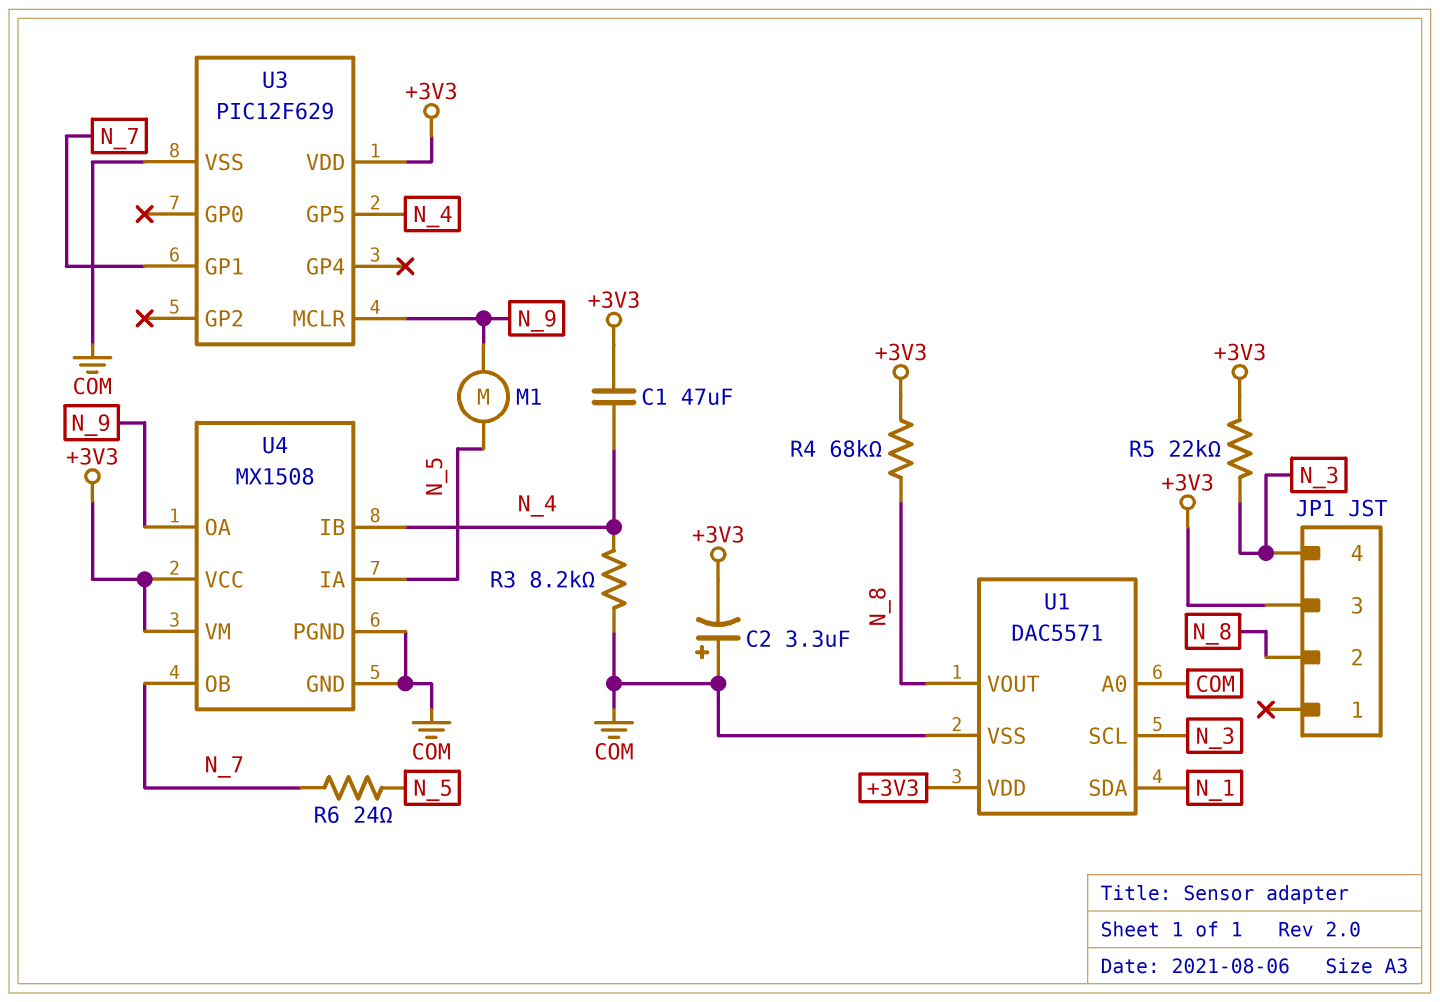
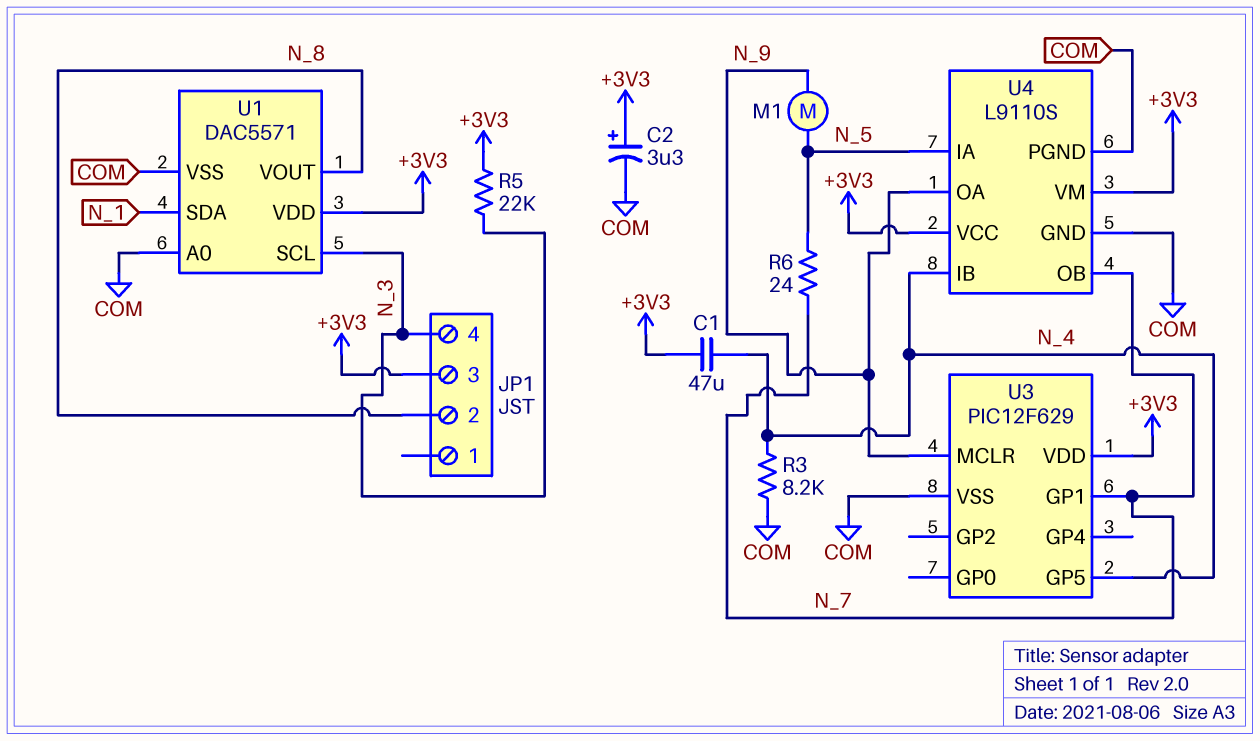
C2: 3.3uF (plus COM, minus +3V3) -> 3.3uF (plus +3V3, minus COM)
R4: 68k (+3V3, N_8) -> none
U4: MX1508 -> L9110S

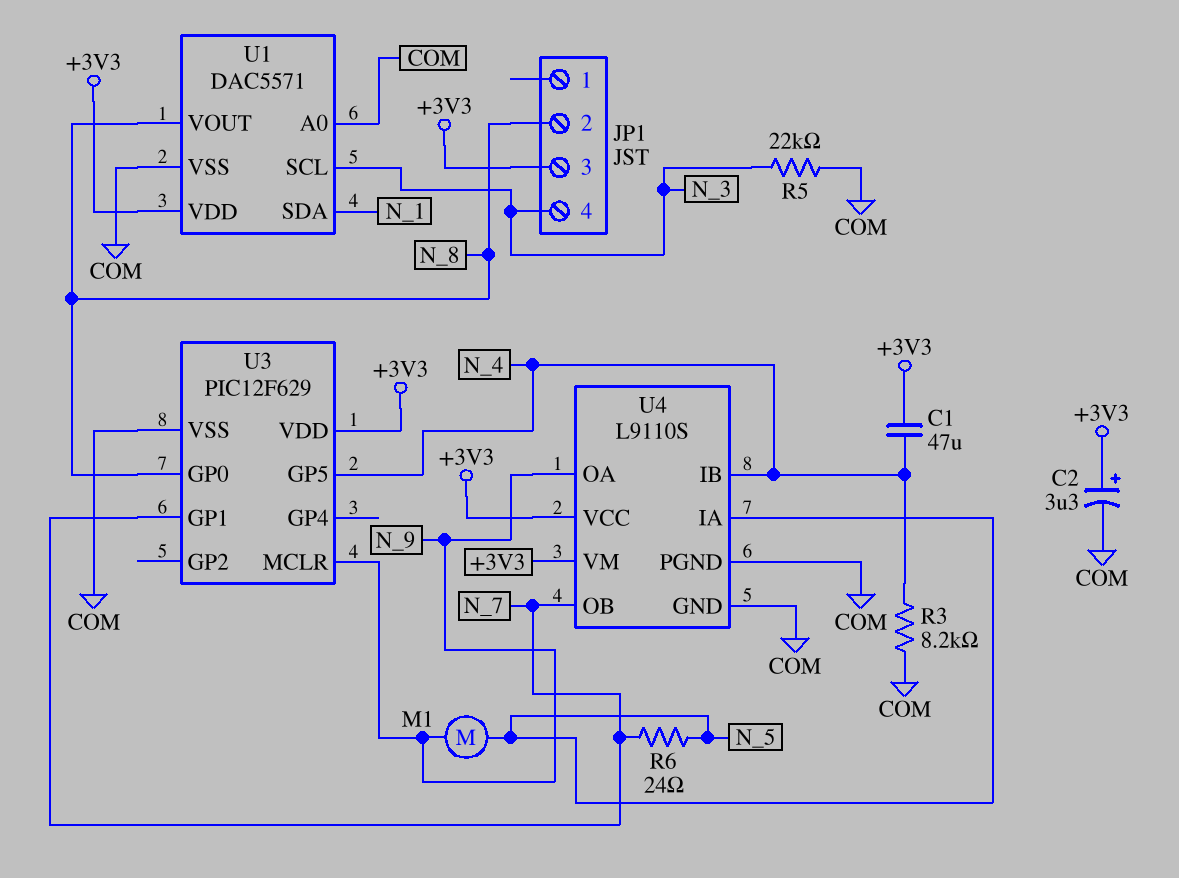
R5: 22k (+3V3, N_3) -> 22k (COM, N_3)
U3 pin GP0: none -> N_8

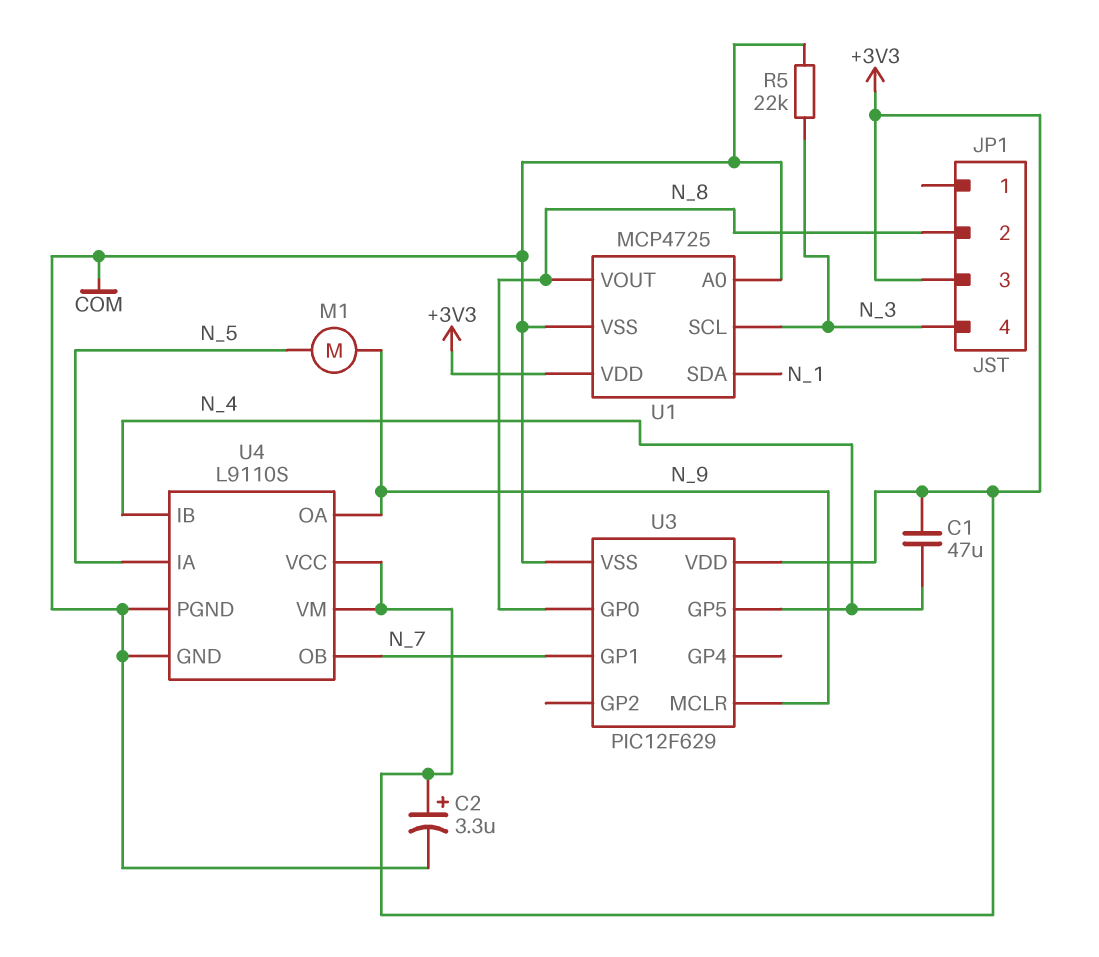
R3: 8.2k (COM, N_4) -> none
R6: 24 (N_5, N_7) -> none
U1: DAC5571 -> MCP4725

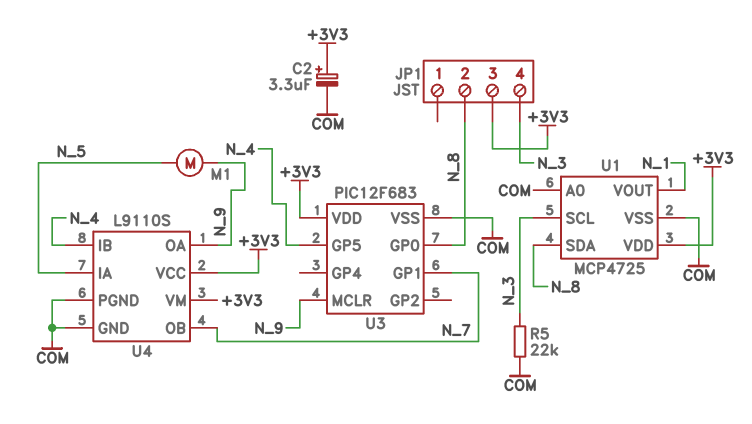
C1: 47uF (+3V3, N_4) -> none
U1 pin SDA: N_1 -> N_8
U1 pin VOUT: N_8 -> N_1
U3: PIC12F629 -> PIC12F683

